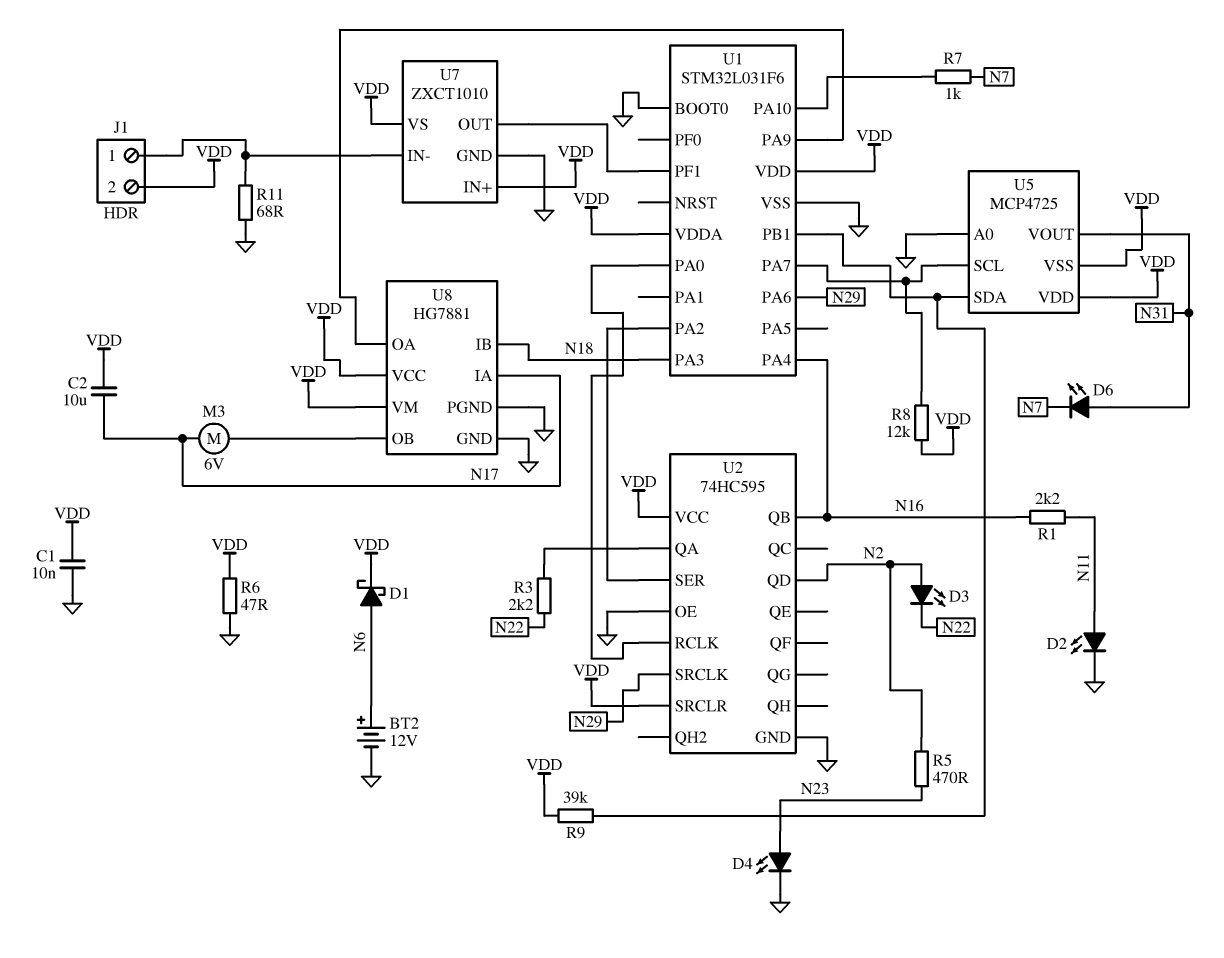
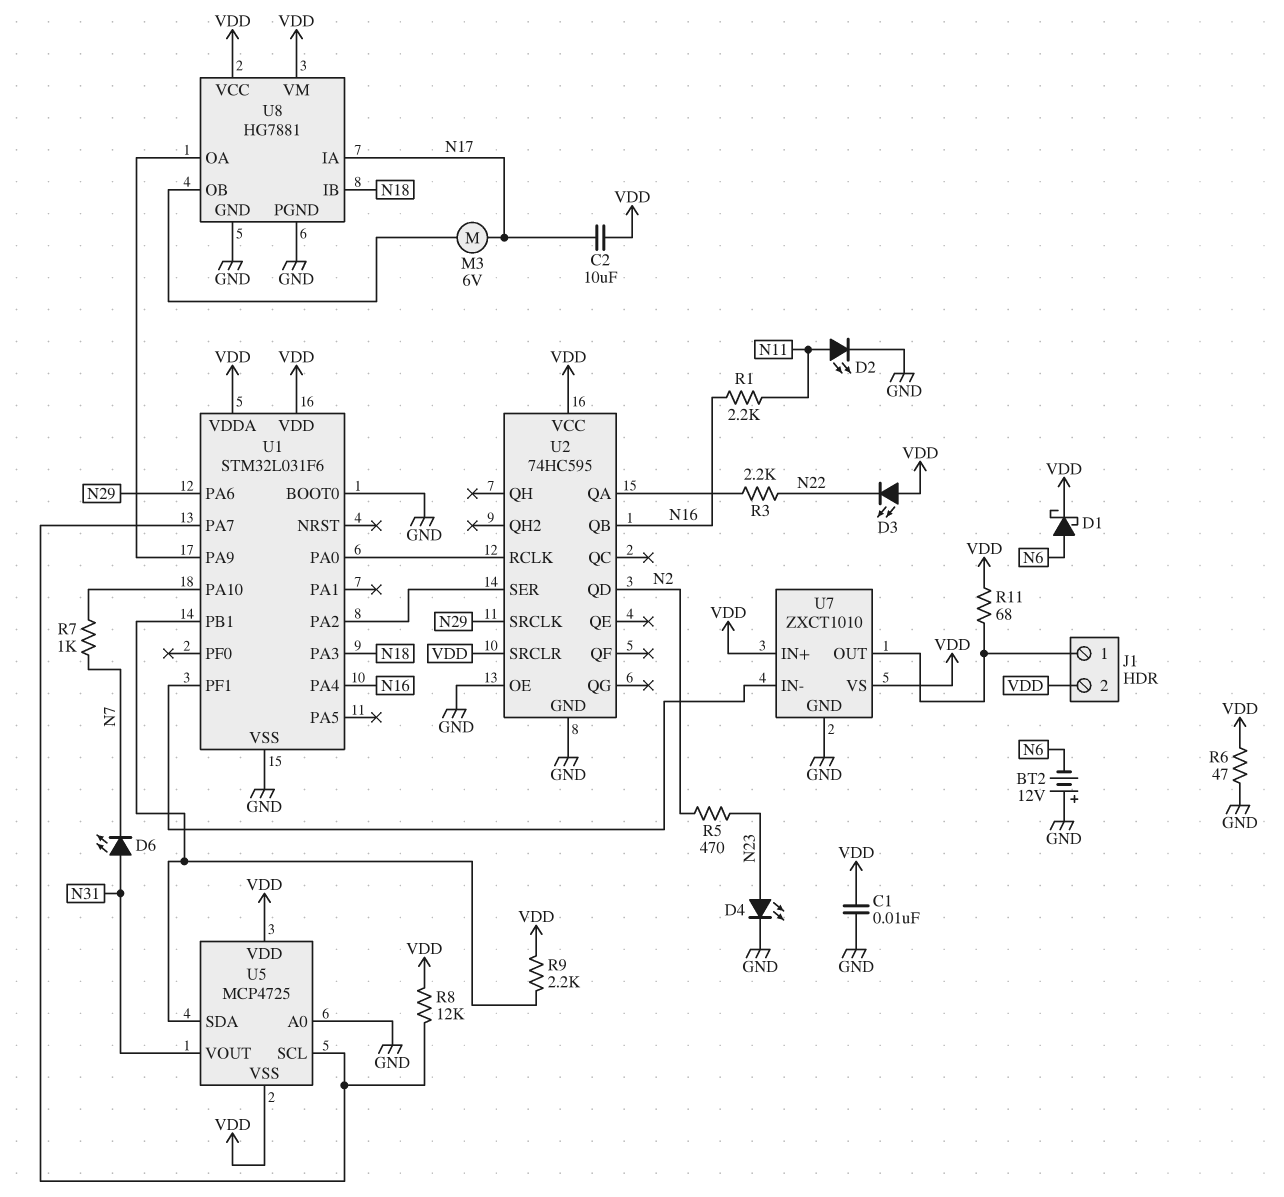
BT2: 12V (plus N6, minus GND) -> 12V (plus GND, minus N6)
D3: LED (A N2, K N22) -> LED (A VDD, K N22)
R9: 39k (U1/PB1, VDD) -> 2.2k (U1/PB1, VDD)
R11: 68 (GND, J1/1) -> 68 (J1/1, VDD)
U7 pin IN-: J1/1 -> U1/PF1
U7 pin OUT: U1/PF1 -> J1/1

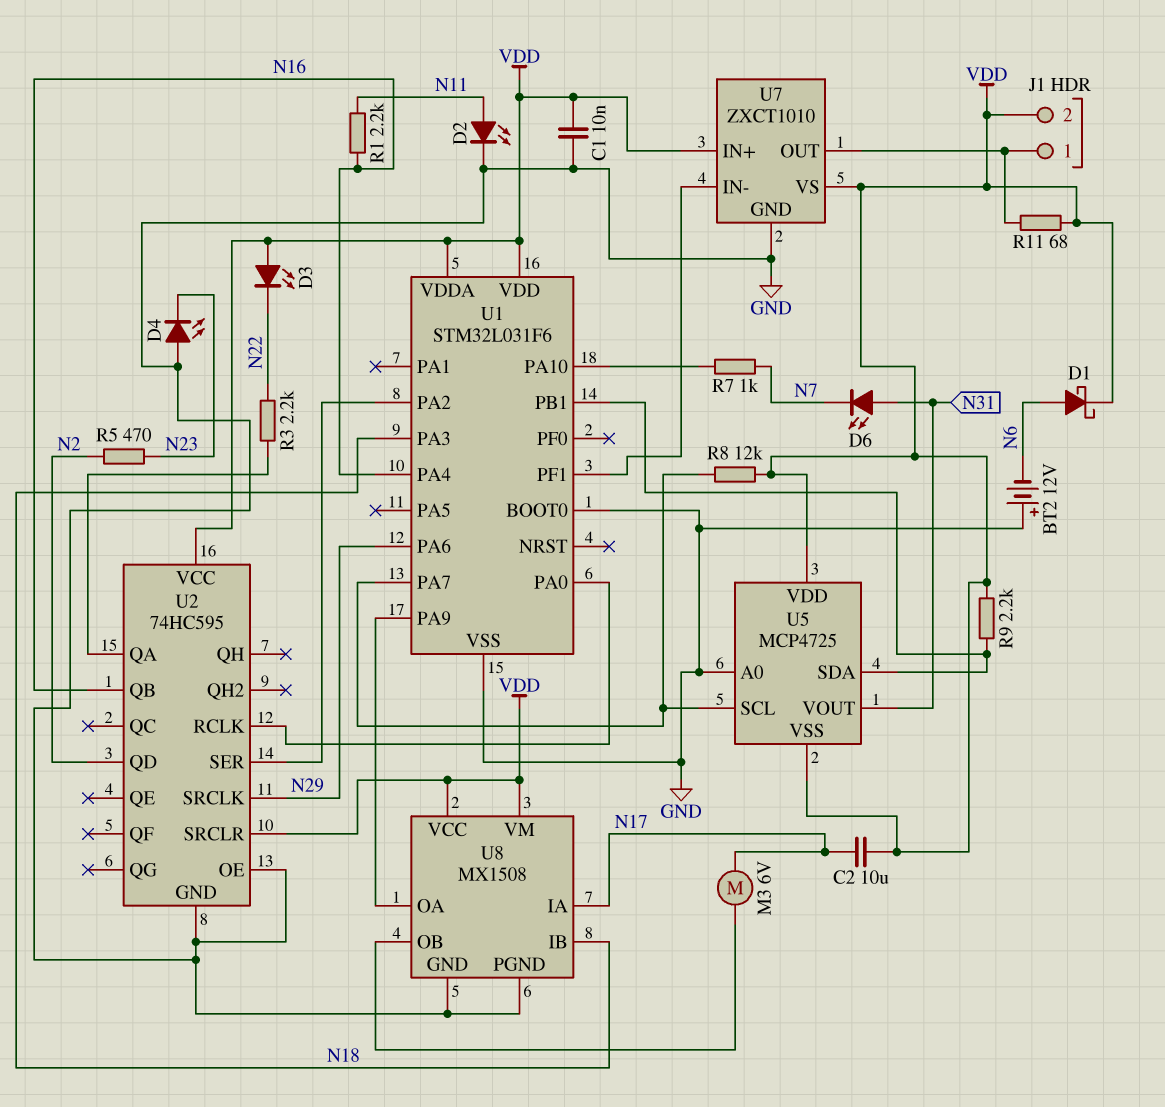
D4: LED (A N23, K GND) -> LED (A GND, K N23)
R6: 47 (GND, VDD) -> none
U8: HG7881 -> MX1508

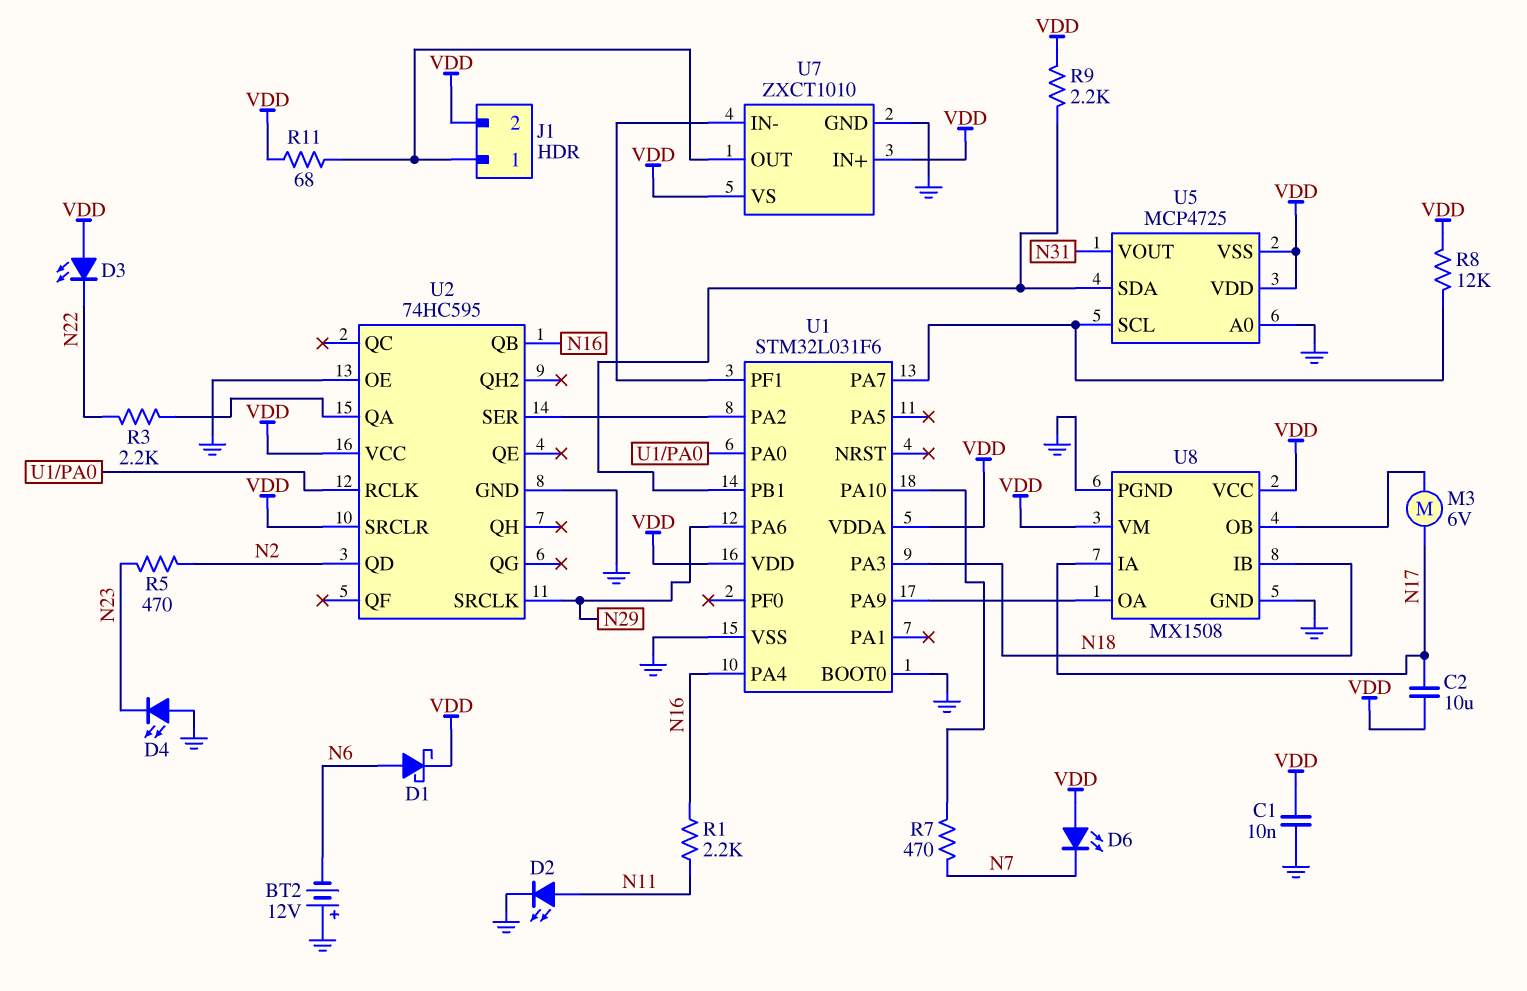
D6: LED (A N31, K N7) -> LED (A VDD, K N7)
R7: 1k (N7, U1/PA10) -> 470 (N7, U1/PA10)

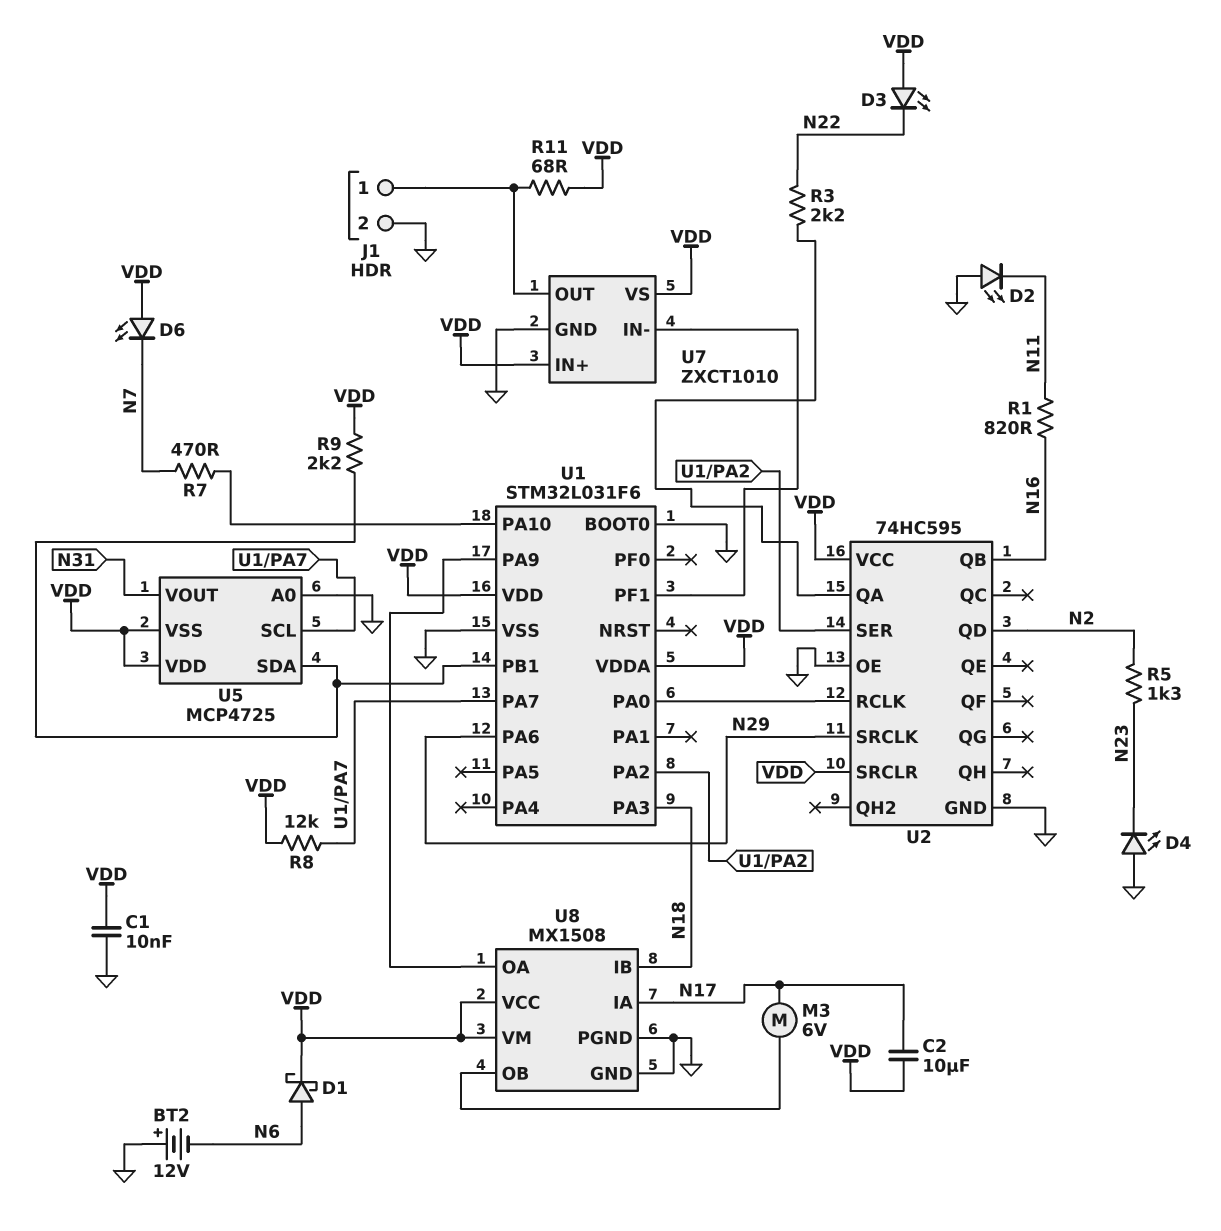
D2: LED (A N11, K GND) -> LED (A GND, K N11)
J1 pin 2: VDD -> GND
R1: 2.2k (N11, N16) -> 820 (N11, N16)
R5: 470 (N2, N23) -> 1.3k (N2, N23)
U1 pin PA4: N16 -> none

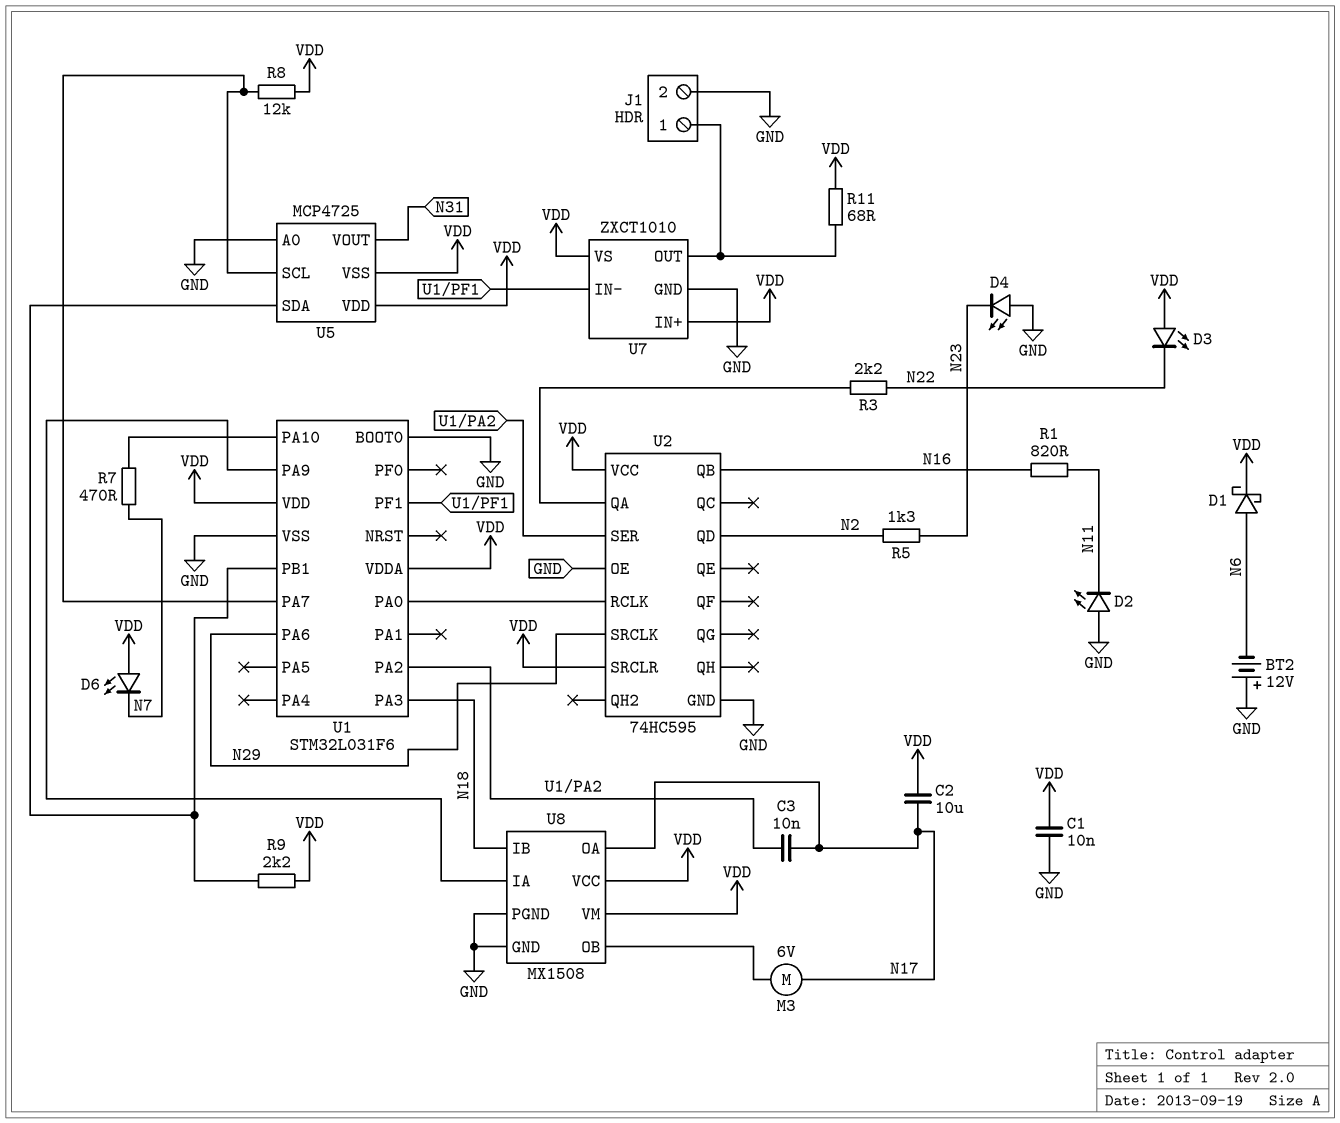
C3: none -> 10nF (N17, U1/PA2)
U8 pin IA: N17 -> U1/PA9
U8 pin OA: U1/PA9 -> N17

